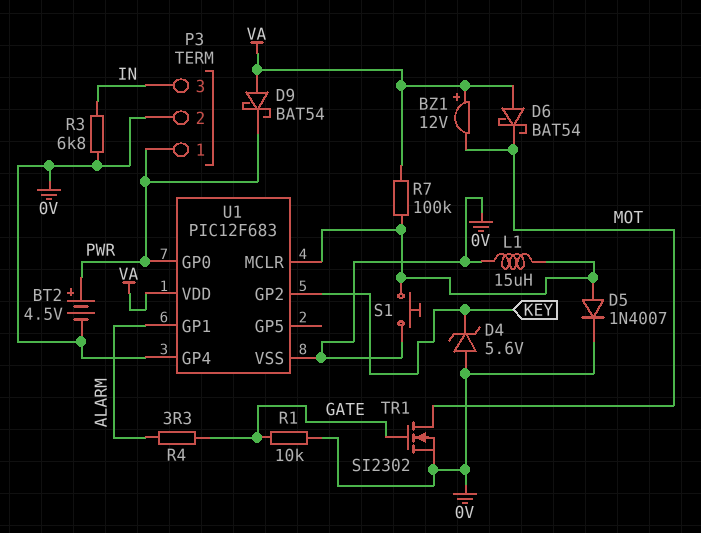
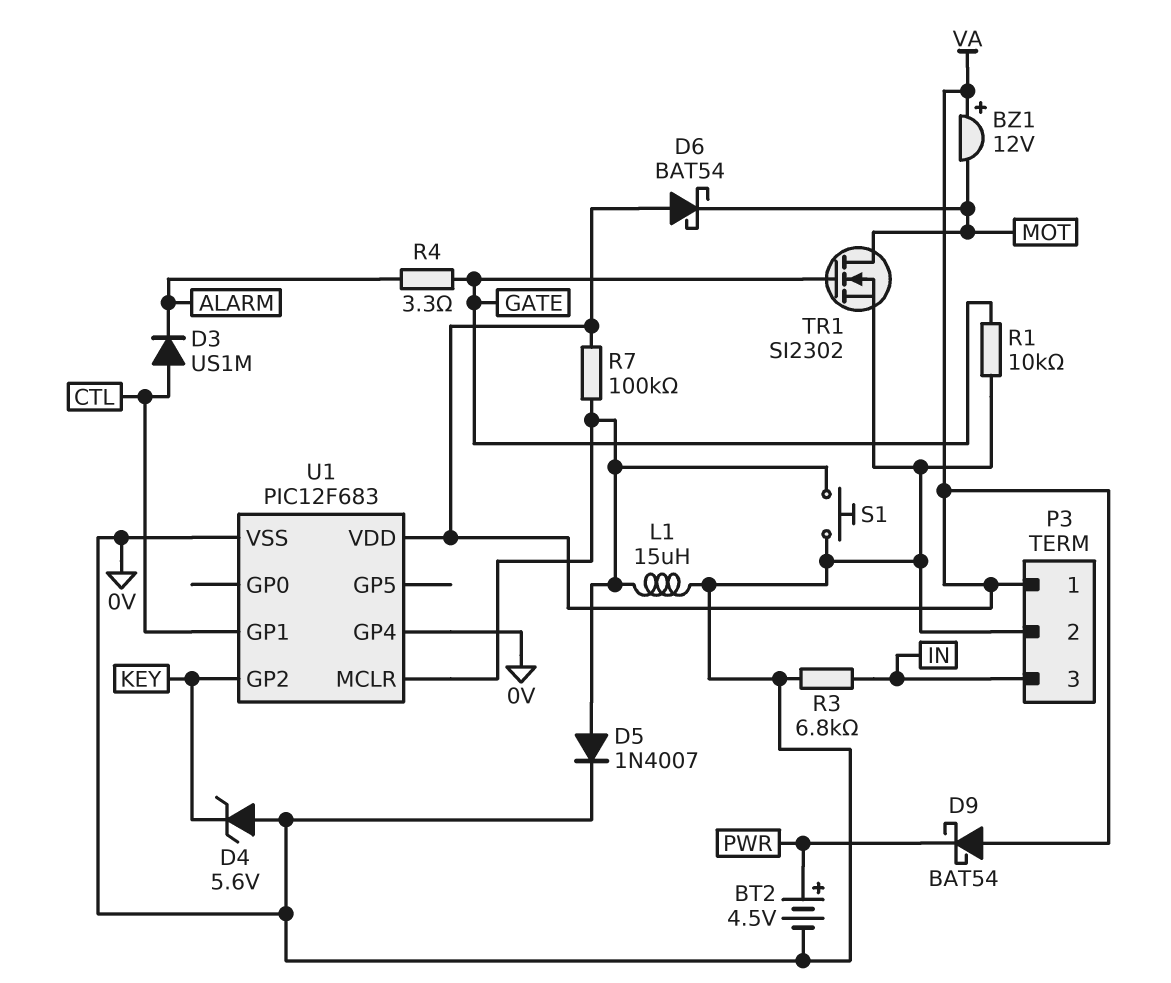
D3: none -> diode US1M (A CTL, K ALARM)
P3 pin 1: PWR -> VA
U1 pin GP0: PWR -> none
U1 pin GP1: ALARM -> CTL

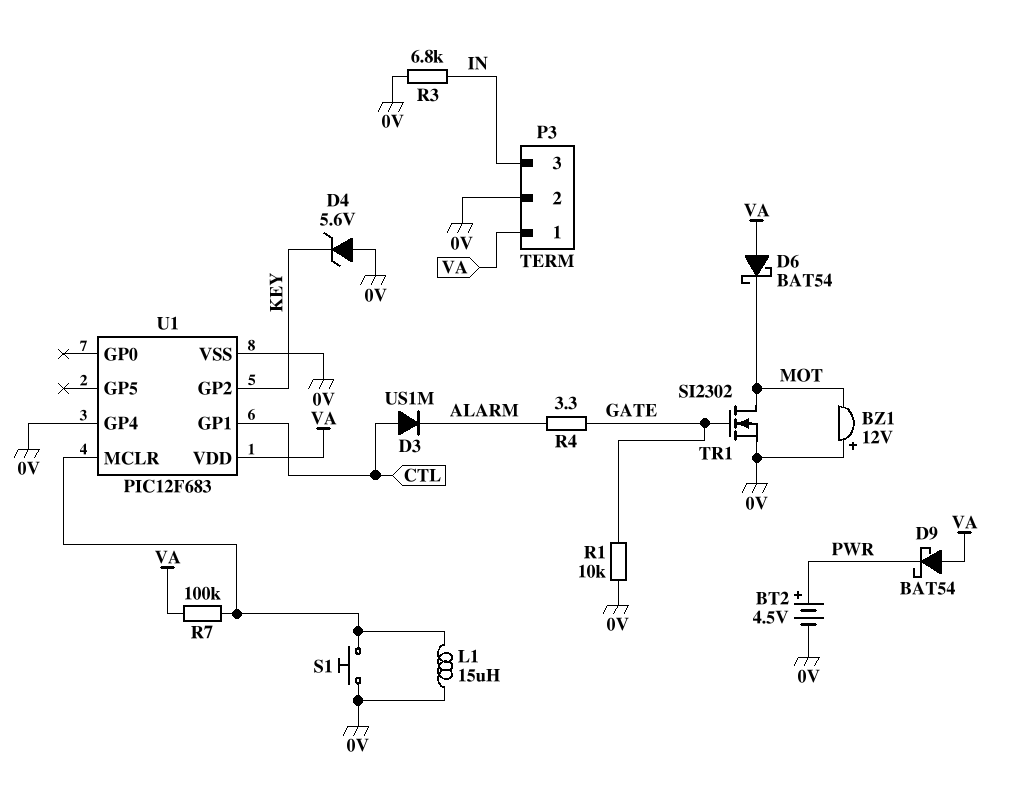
BZ1: buzzer 12V (plus VA, minus MOT) -> buzzer 12V (plus 0V, minus MOT)
D5: diode 1N4007 (A U1/MCLR, K 0V) -> none

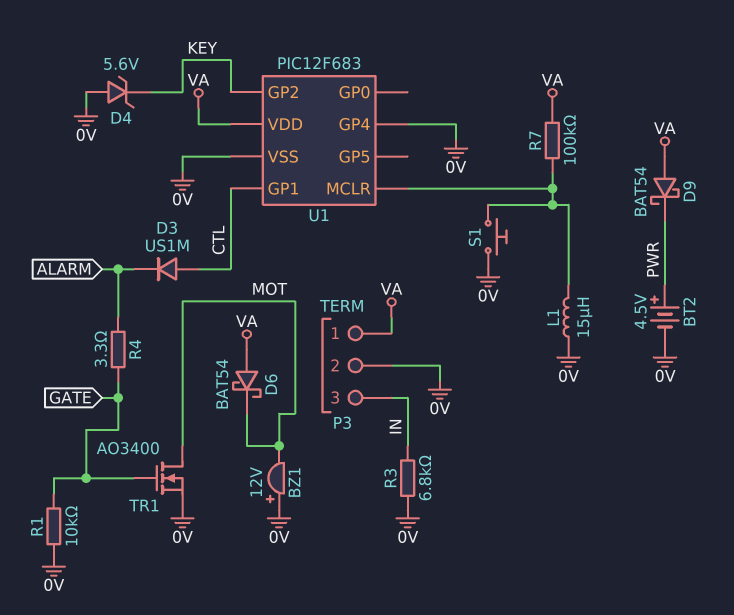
TR1: NMOS SI2302 (G GATE, D MOT, S 0V) -> NMOS AO3400 (G GATE, D MOT, S 0V)

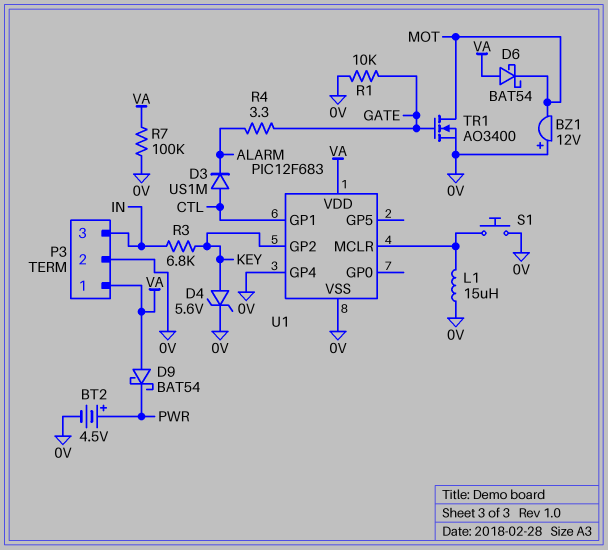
D4: zener 5.6V (A 0V, K KEY) -> zener 5.6V (A KEY, K 0V)
R3: 6.8k (0V, IN) -> 6.8k (IN, KEY)
R7: 100k (U1/MCLR, VA) -> 100k (0V, VA)

